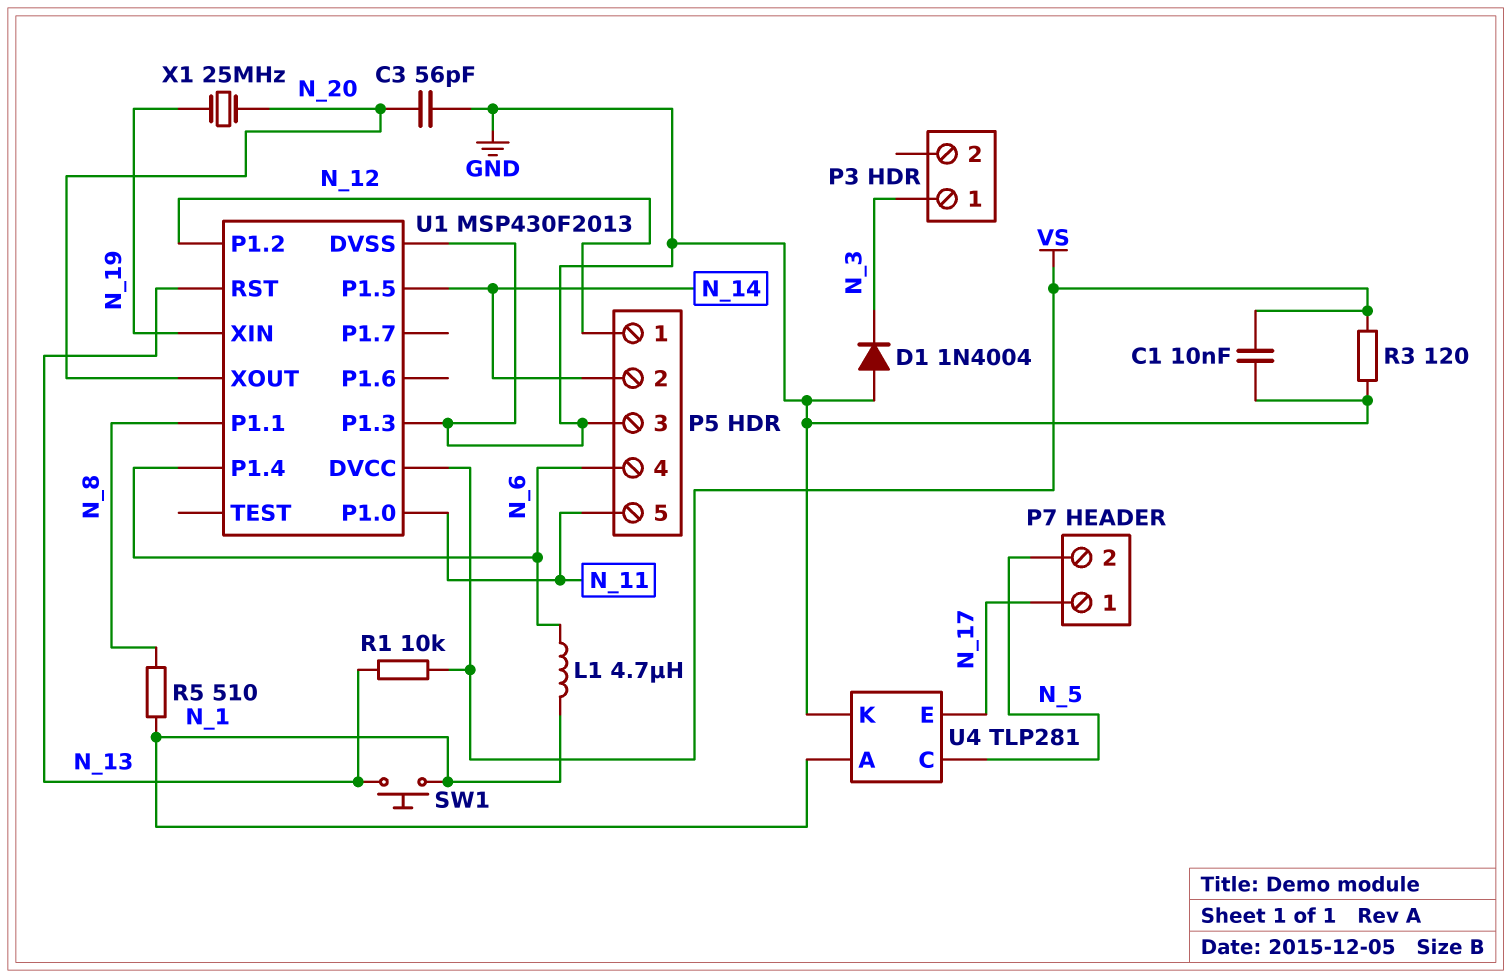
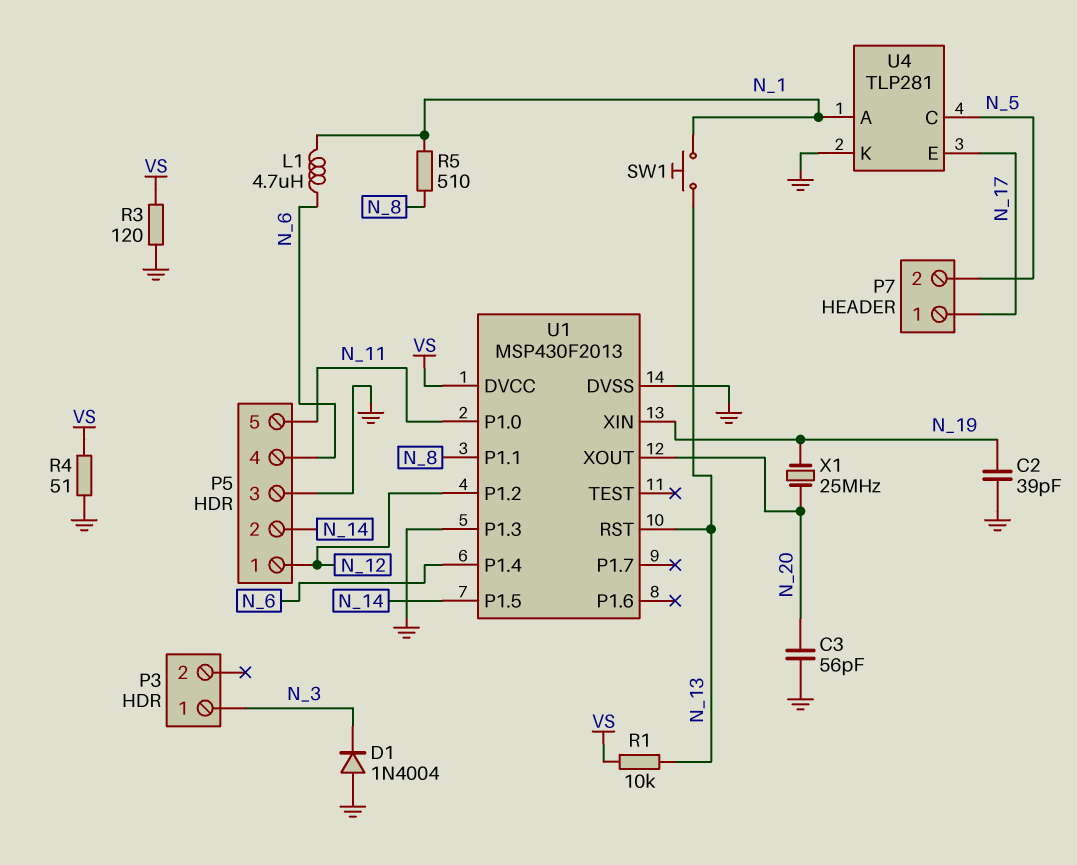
C1: 10nF (GND, VS) -> none
C2: none -> 39pF (GND, N_19)
R4: none -> 51 (GND, VS)

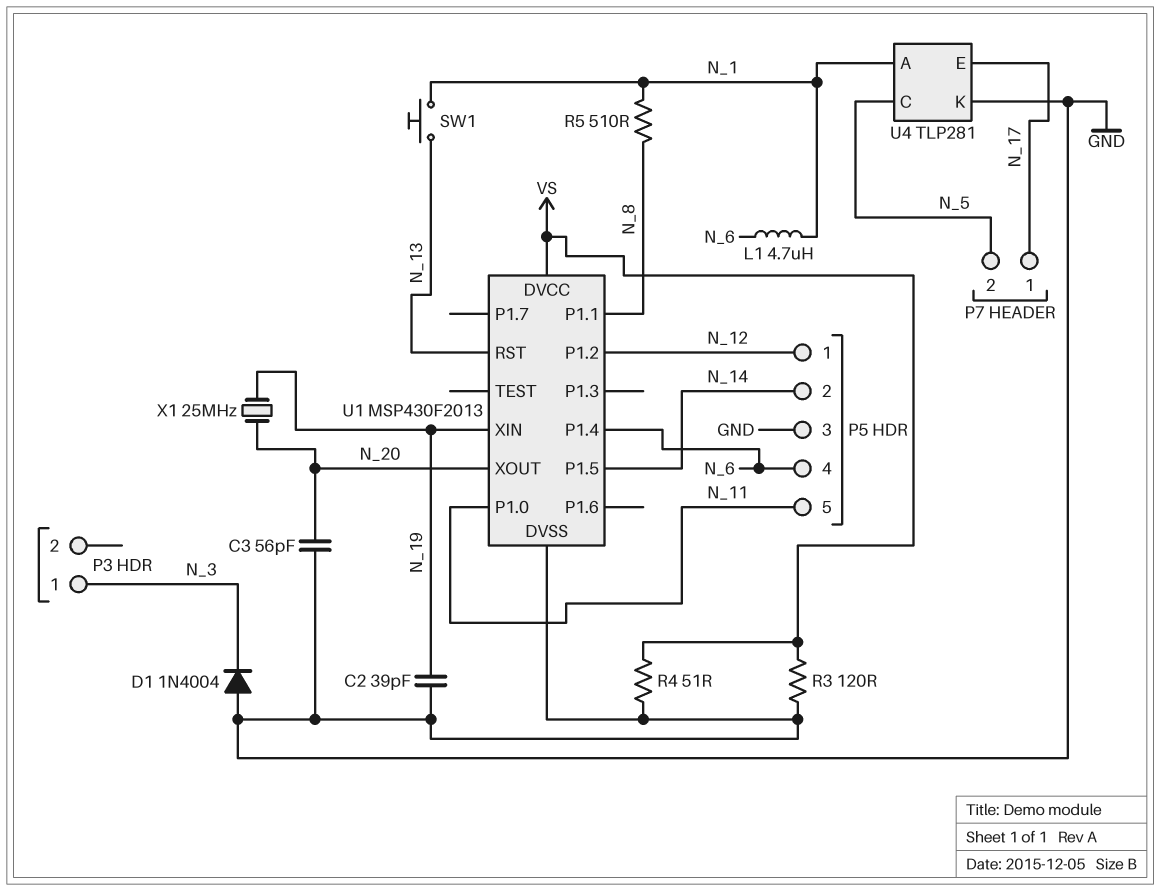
R1: 10k (N_13, VS) -> none
U1 pin P1.3: GND -> none

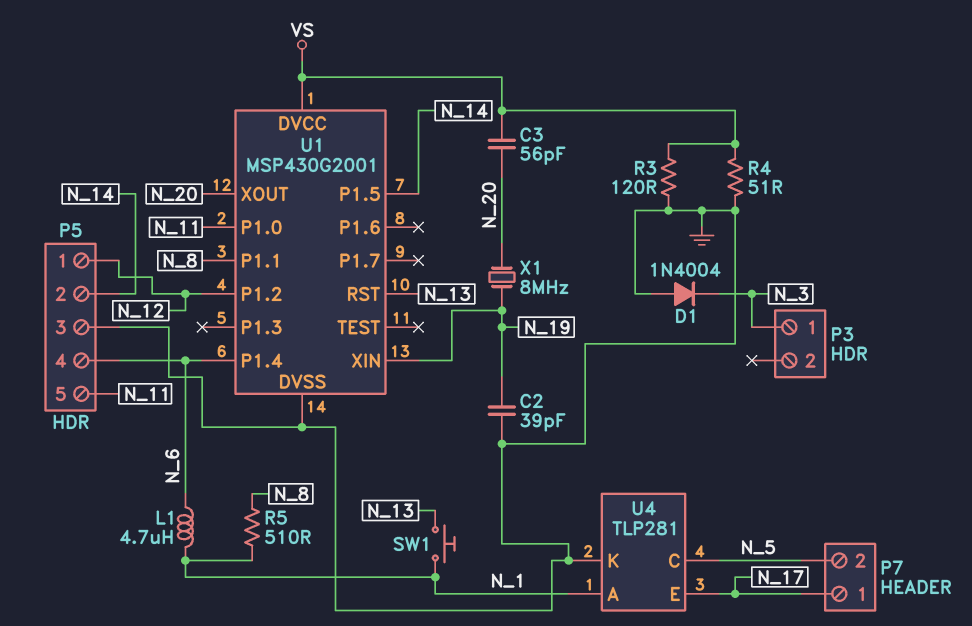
C3: 56pF (GND, N_20) -> 56pF (N_20, VS)
U1: MSP430F2013 -> MSP430G2001
X1: 25MHz (N_19, N_20) -> 8MHz (N_19, N_20)

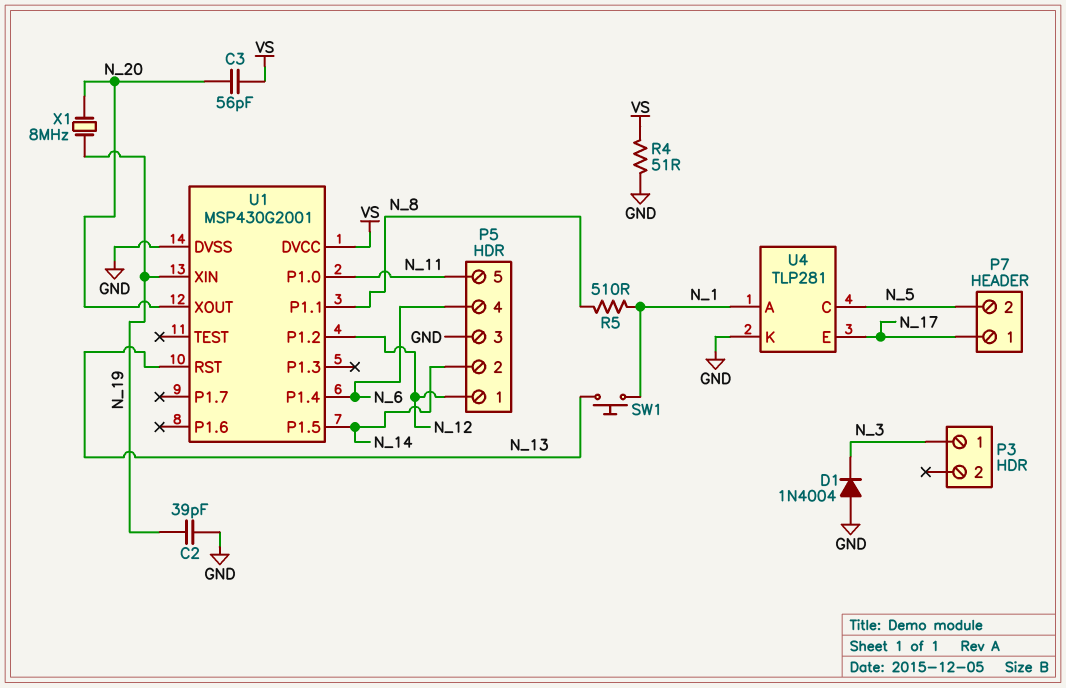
L1: 4.7uH (N_1, N_6) -> none
R3: 120 (GND, VS) -> none

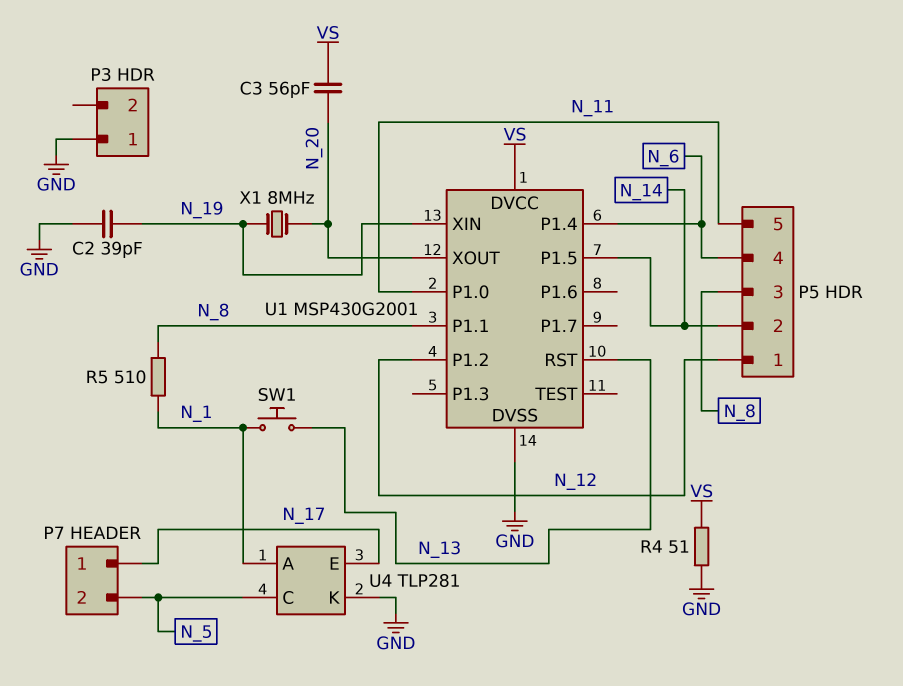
D1: diode 1N4004 (A GND, K N_3) -> none
P3 pin 1: N_3 -> GND
P5 pin 3: GND -> N_8

